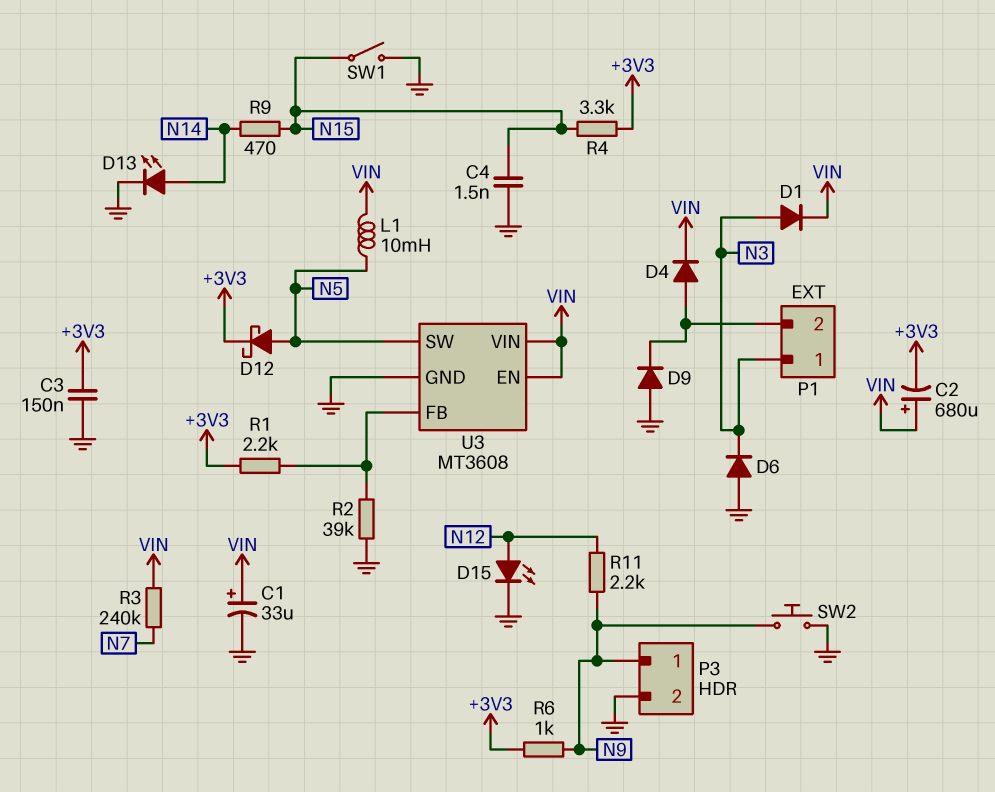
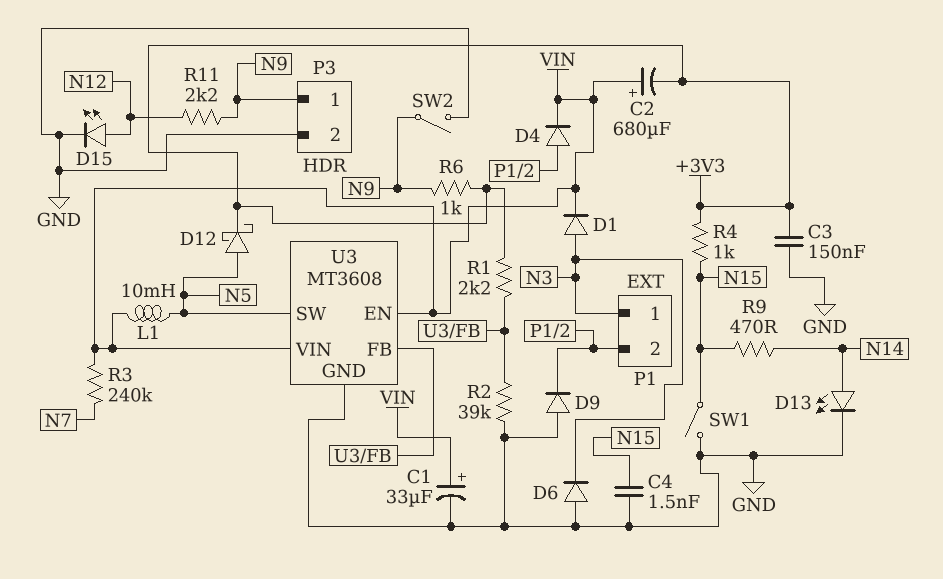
R4: 3.3k (+3V3, N15) -> 1k (+3V3, N15)
SW2: button (GND, N9) -> switch (GND, N9)

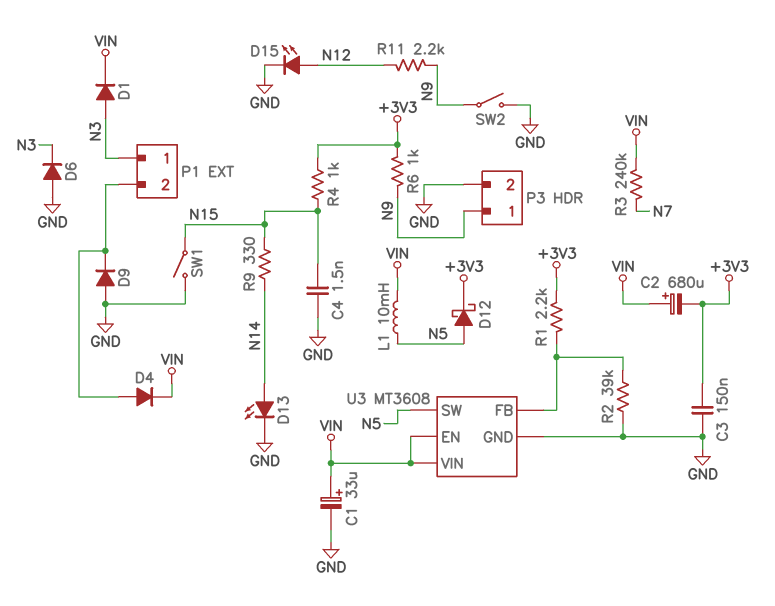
R9: 470 (N14, N15) -> 330 (N14, N15)

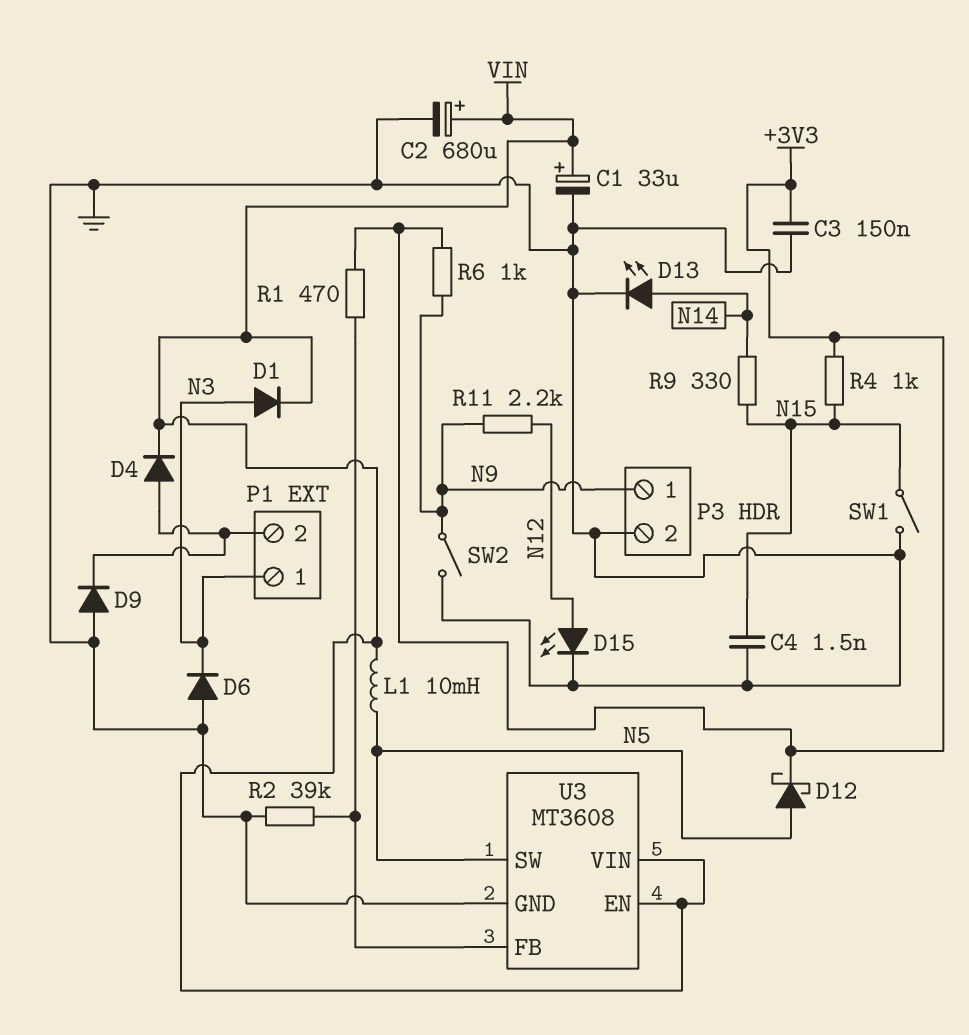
C2: 680uF (plus VIN, minus +3V3) -> 680uF (plus VIN, minus GND)
R1: 2.2k (+3V3, U3/FB) -> 470 (+3V3, U3/FB)
R3: 240k (N7, VIN) -> none

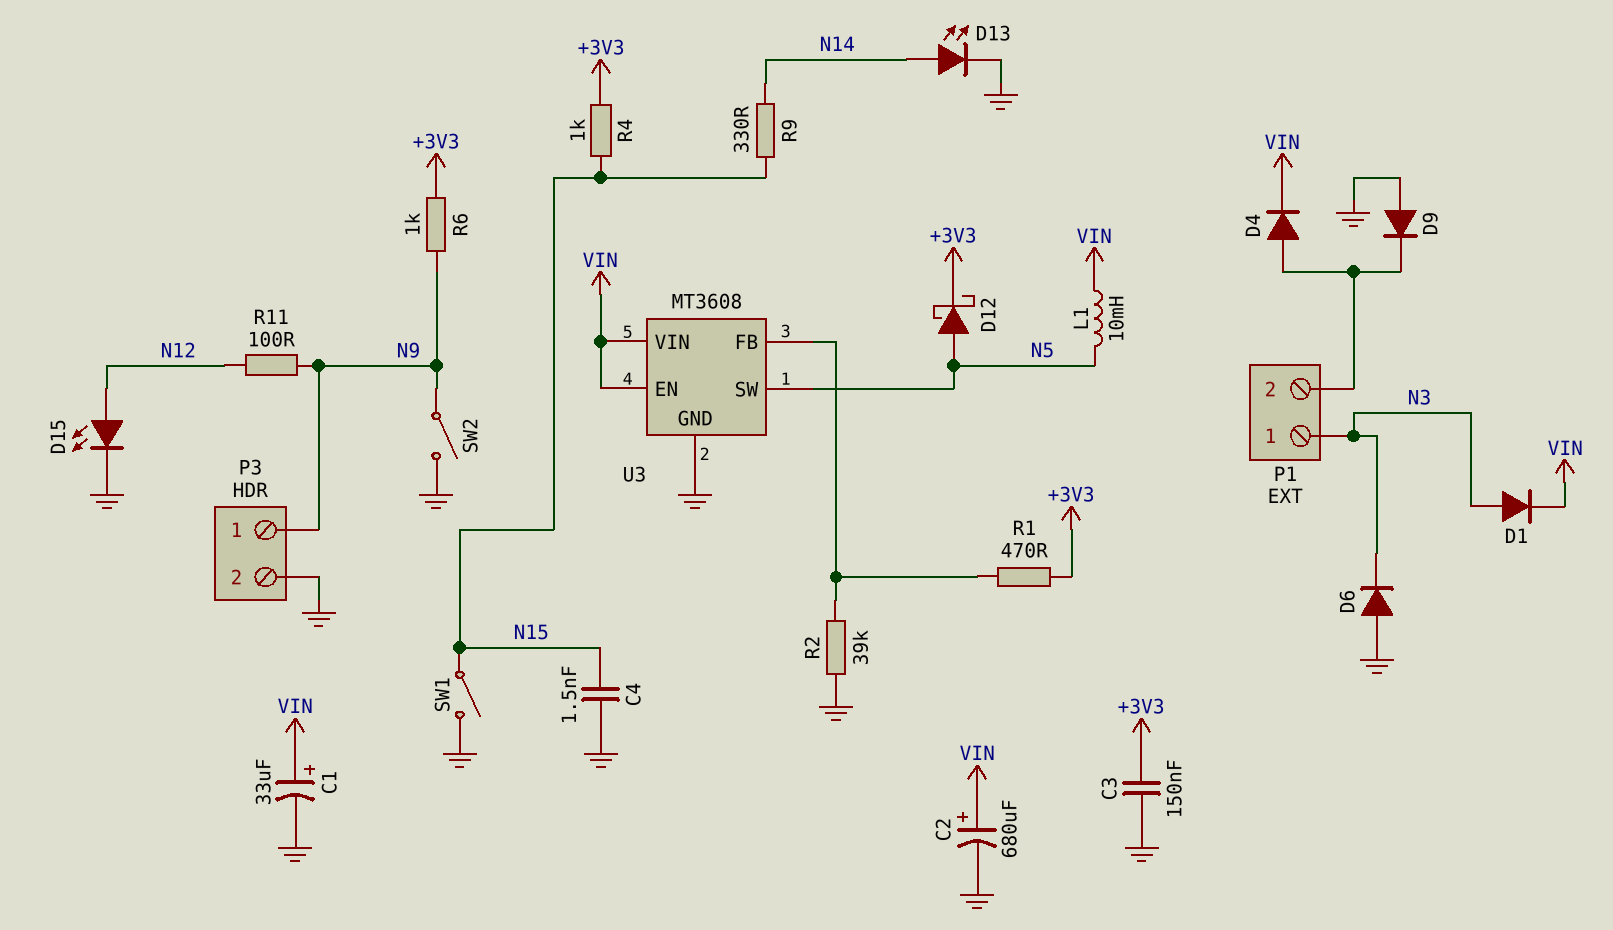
R11: 2.2k (N9, N12) -> 100 (N9, N12)

